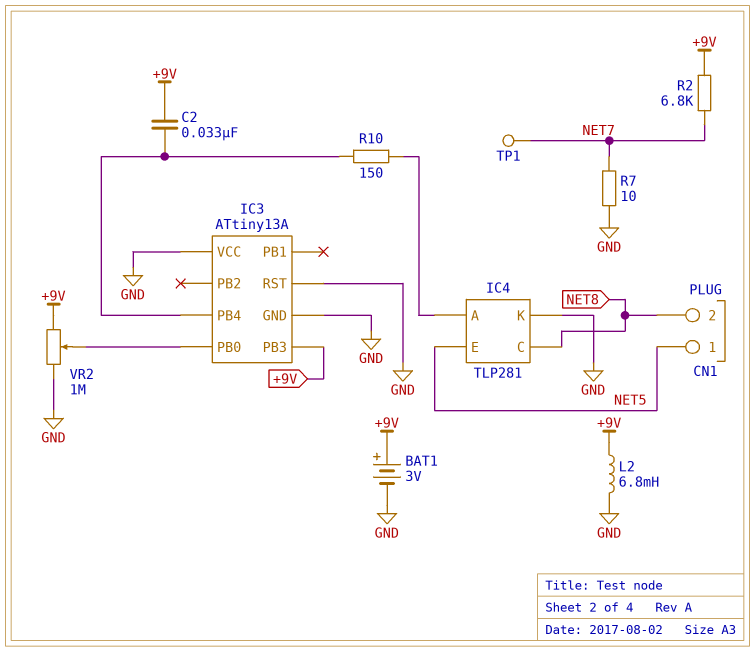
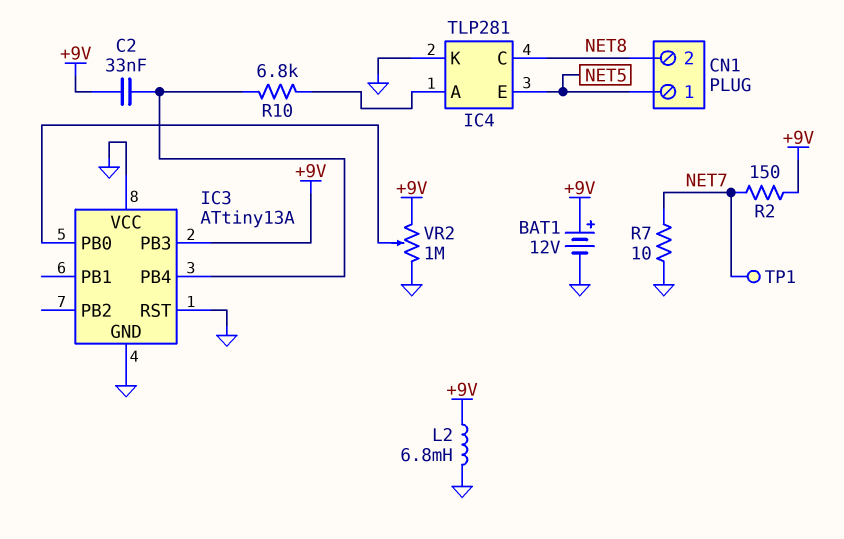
BAT1: 3V (plus +9V, minus GND) -> 12V (plus +9V, minus GND)
R2: 6.8k (+9V, NET7) -> 150 (+9V, NET7)
R10: 150 (IC3/PB4, IC4/A) -> 6.8k (IC3/PB4, IC4/A)

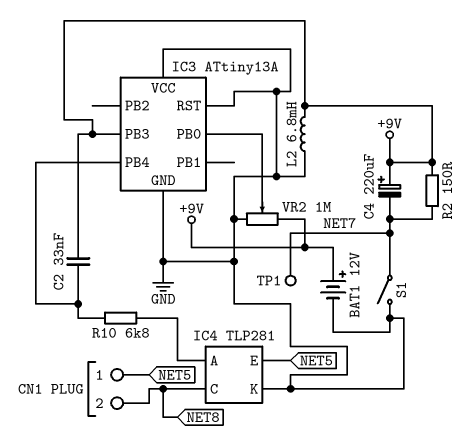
C4: none -> 220uF (plus +9V, minus NET7)
R7: 10 (GND, NET7) -> none
S1: none -> switch (GND, NET7)

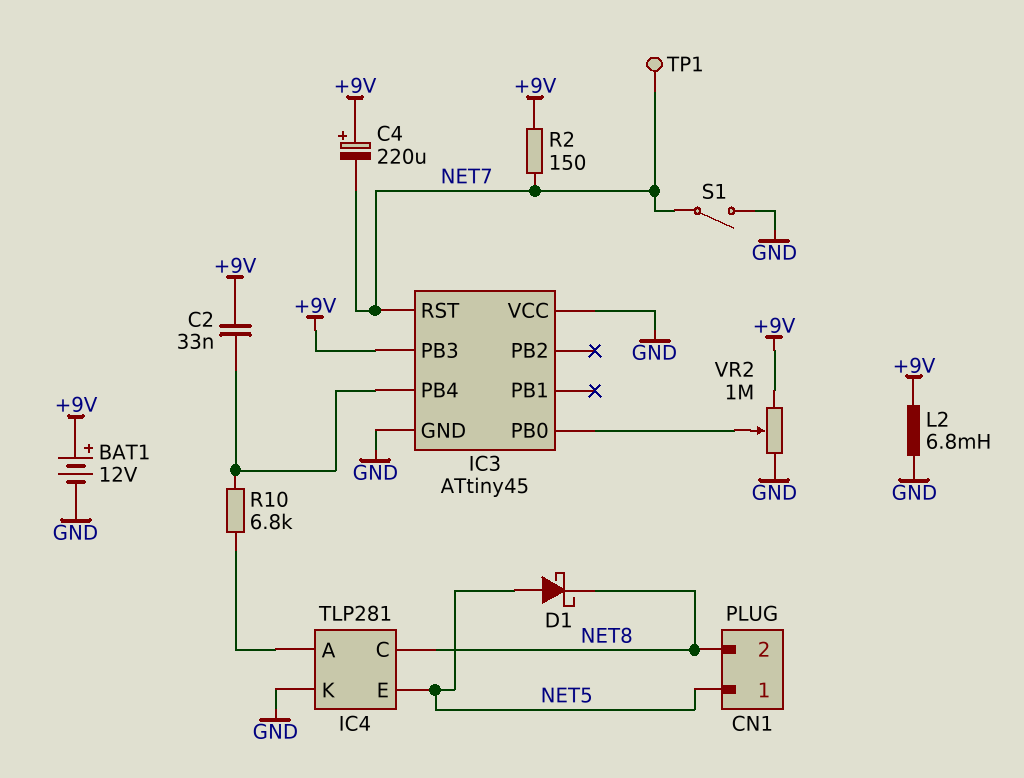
D1: none -> schottky (A NET5, K NET8)
IC3: ATtiny13A -> ATtiny45
IC3 pin RST: GND -> NET7

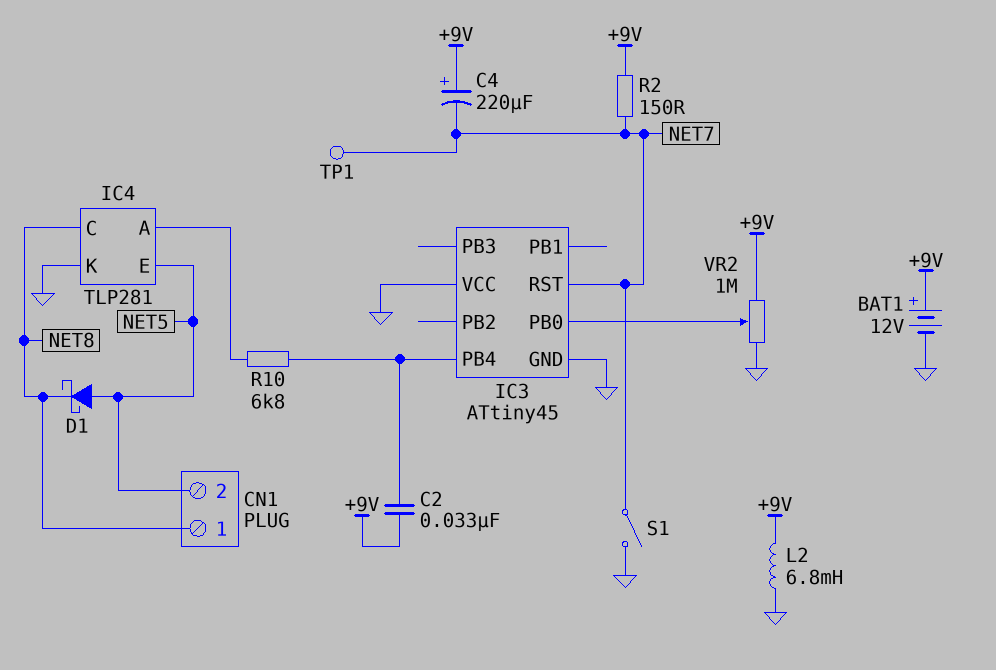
CN1 pin 1: NET5 -> NET8
CN1 pin 2: NET8 -> NET5
IC3 pin PB3: +9V -> none

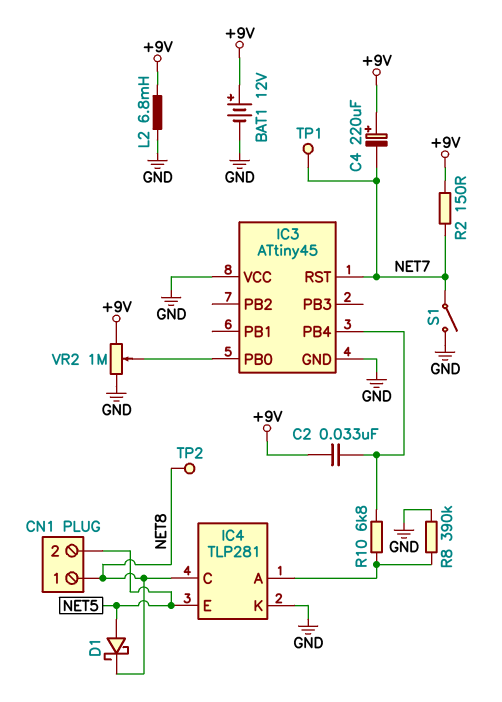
R8: none -> 390k (GND, IC4/A)
TP2: none -> test point (NET8)

